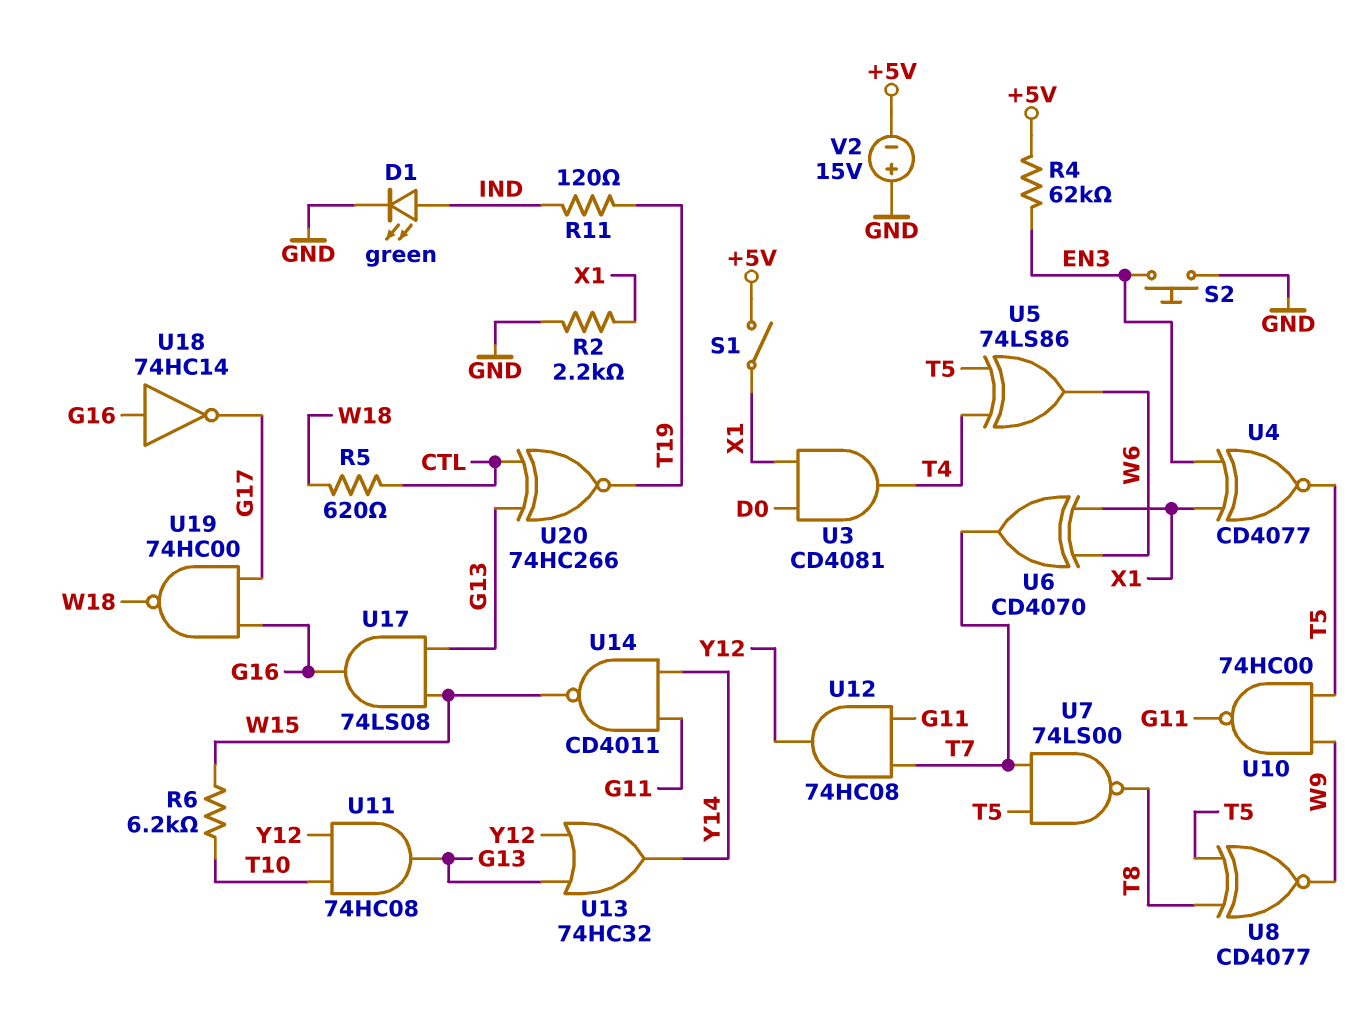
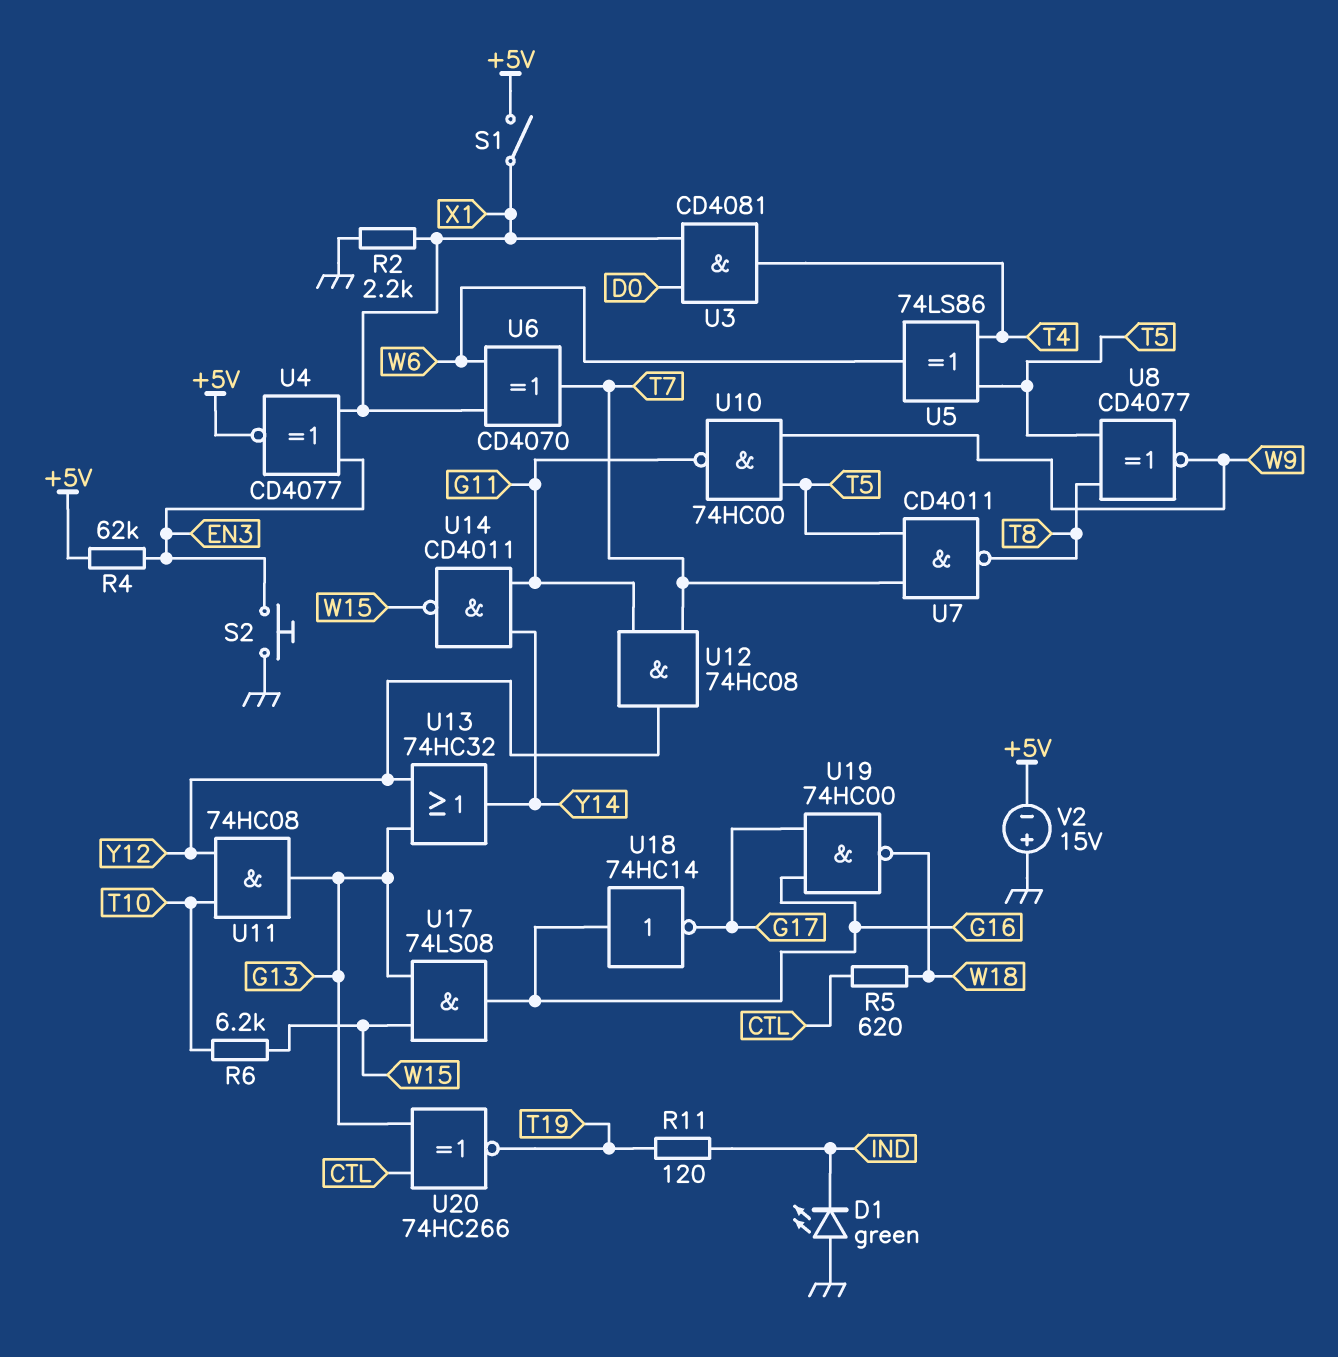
D1: LED green (A IND, K GND) -> LED green (A GND, K IND)
U4: XNOR CD4077 (in EN3, in X1, out T5) -> XNOR CD4077 (in EN3, in X1, out +5V)
U7: NAND 74LS00 (in T5, in T7, out T8) -> NAND CD4011 (in T5, in T7, out T8)

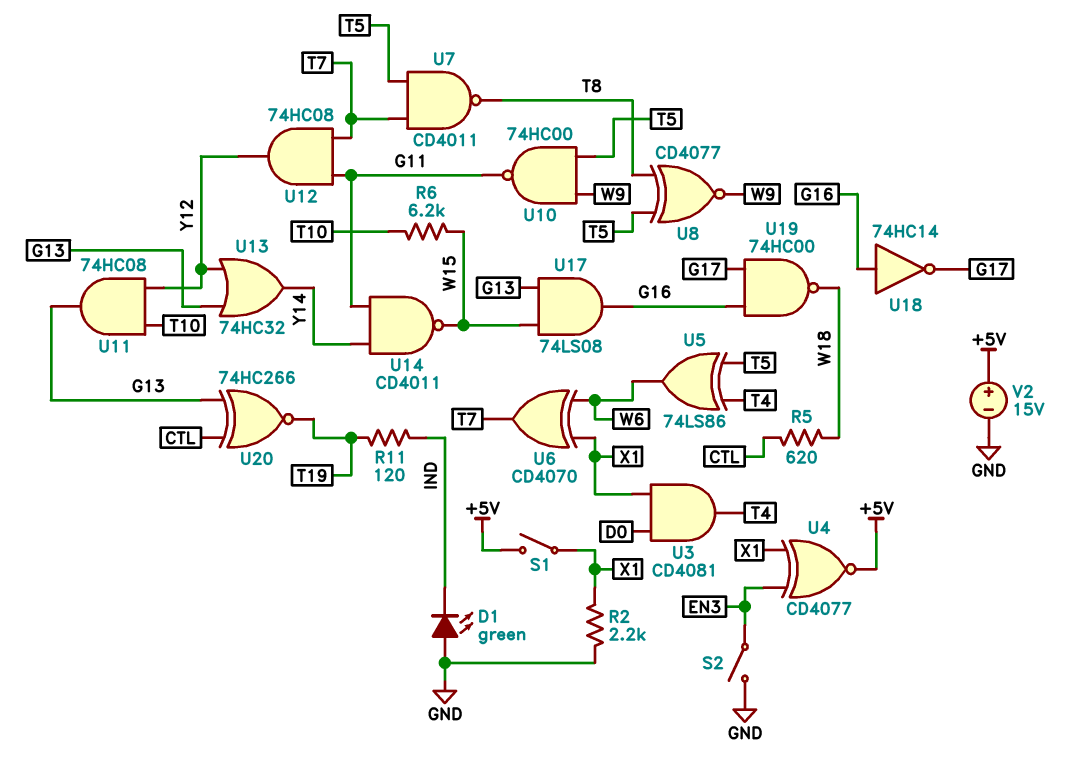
R4: 62k (+5V, EN3) -> none
S2: button (EN3, GND) -> switch (EN3, GND)
V2: 15V (plus GND, minus +5V) -> 15V (plus +5V, minus GND)

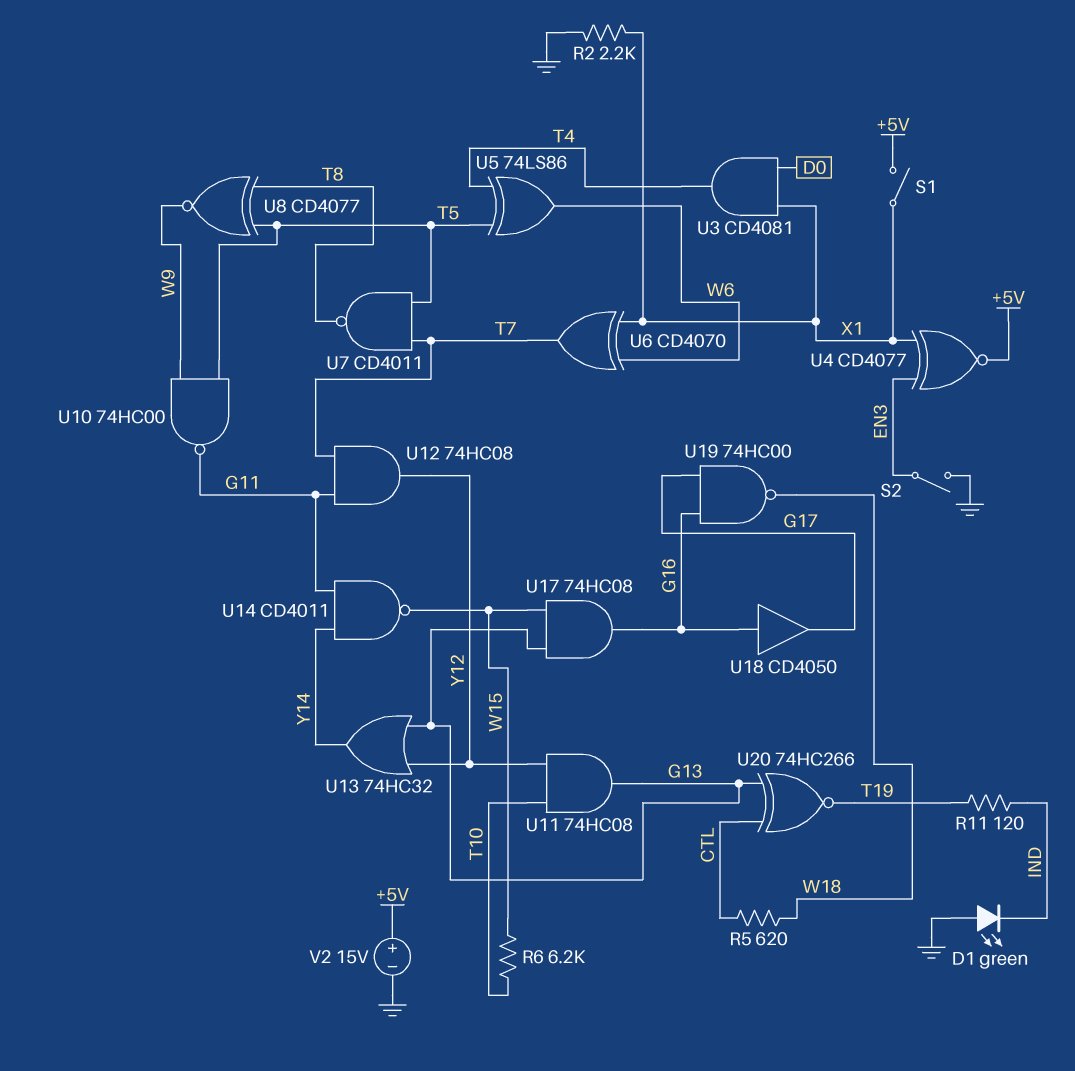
U17: AND 74LS08 (in G13, in W15, out G16) -> AND 74HC08 (in G13, in W15, out G16)
U18: NOT 74HC14 (in G16, out G17) -> buffer CD4050 (in G16, out G17)

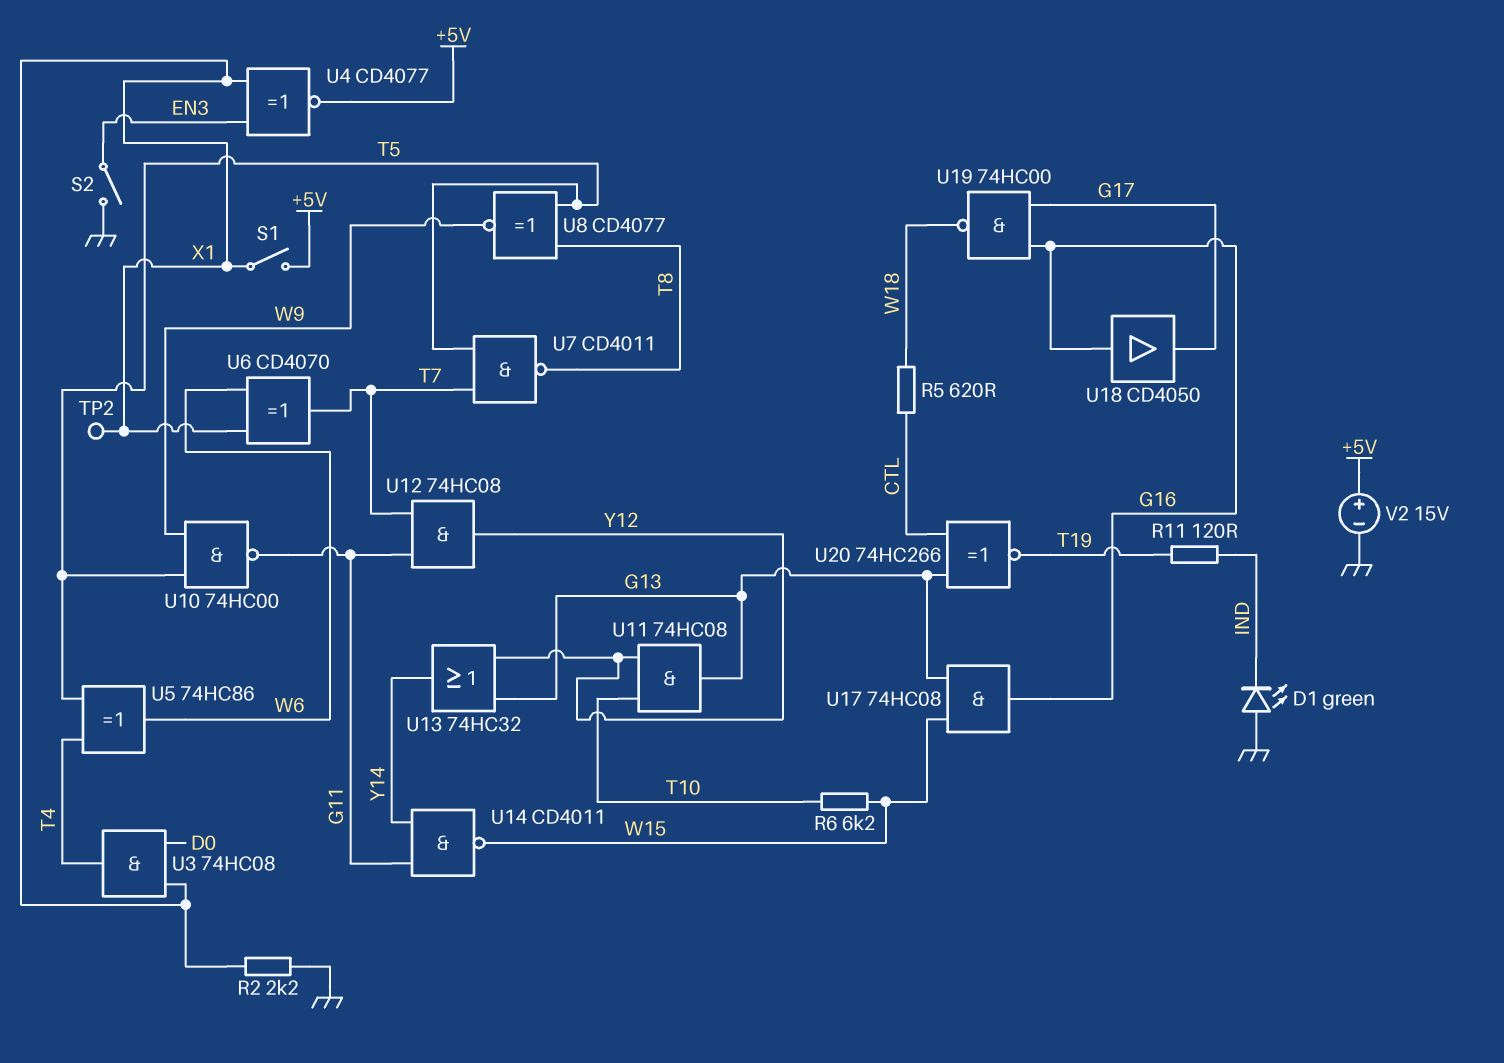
TP2: none -> test point (X1)
U3: AND CD4081 (in D0, in X1, out T4) -> AND 74HC08 (in D0, in X1, out T4)
U5: XOR 74LS86 (in T4, in T5, out W6) -> XOR 74HC86 (in T4, in T5, out W6)

